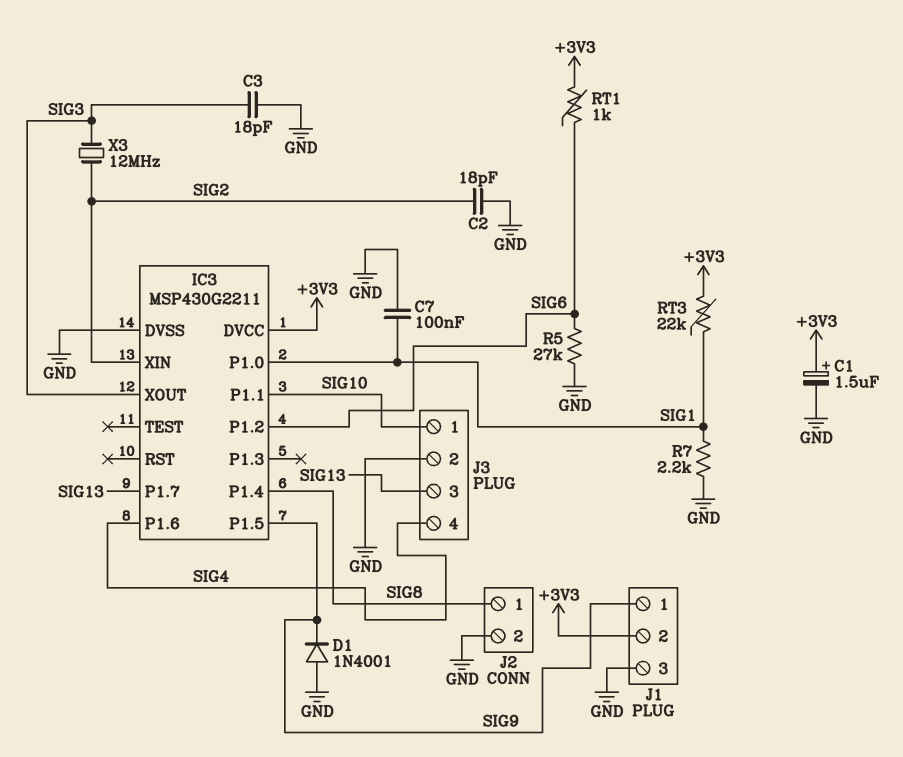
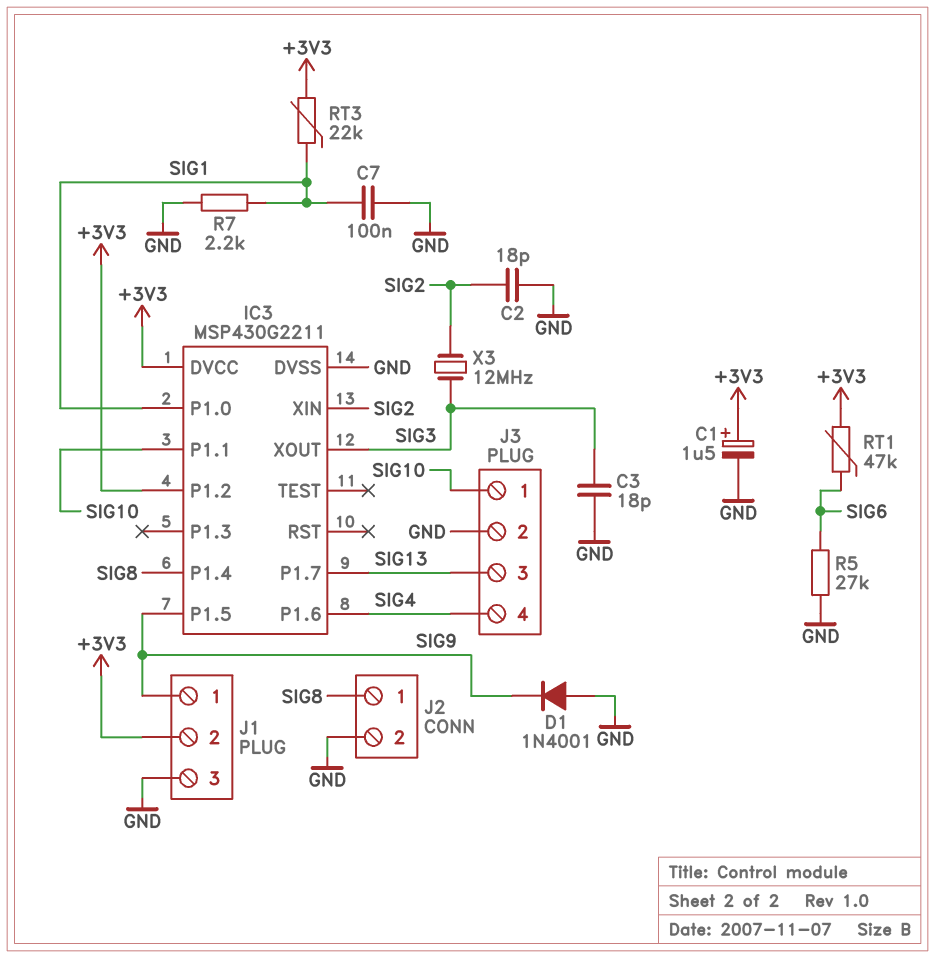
IC3 pin P1.2: SIG6 -> +3V3
RT1: 1k (+3V3, SIG6) -> 47k (+3V3, SIG6)

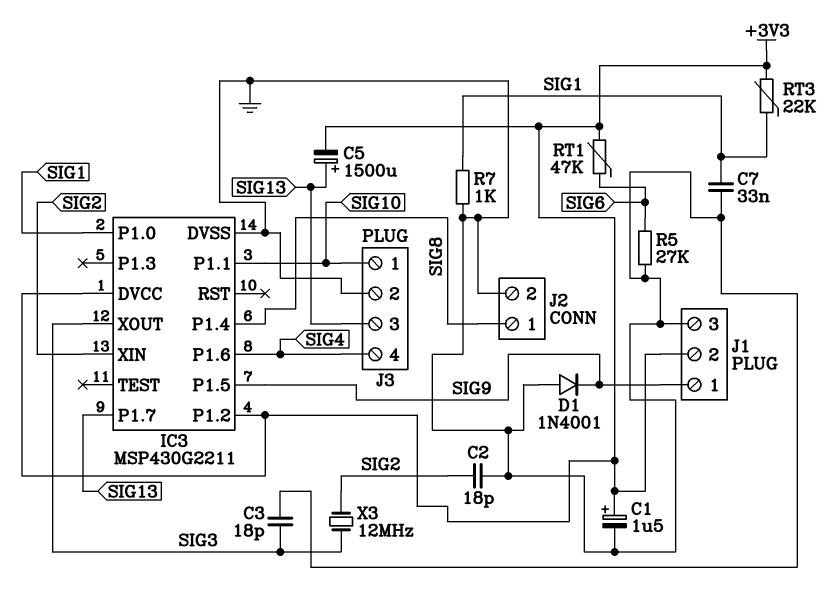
C5: none -> 1500uF (plus SIG13, minus +3V3)
C7: 100nF (GND, SIG1) -> 33nF (GND, SIG1)
R7: 2.2k (GND, SIG1) -> 1k (GND, SIG1)

